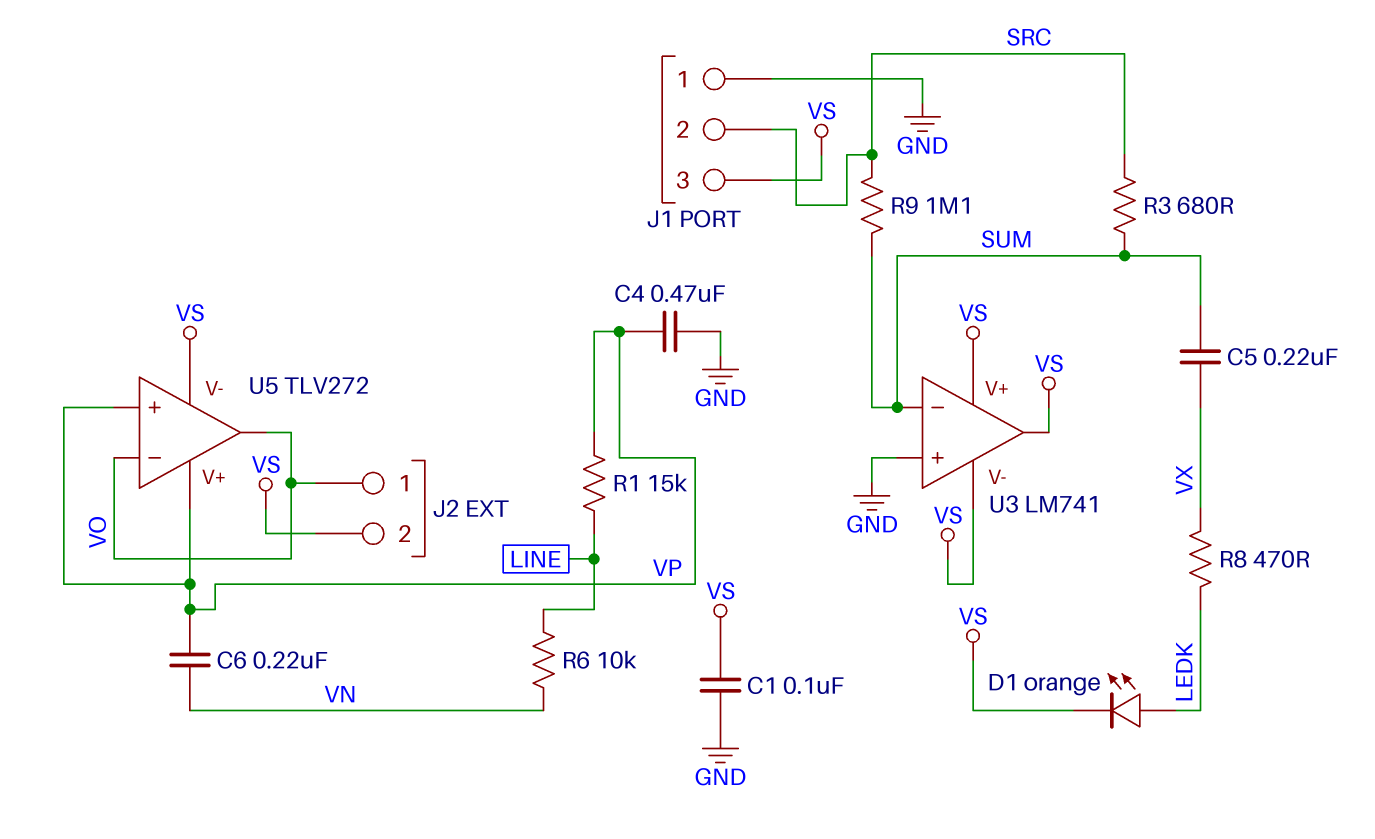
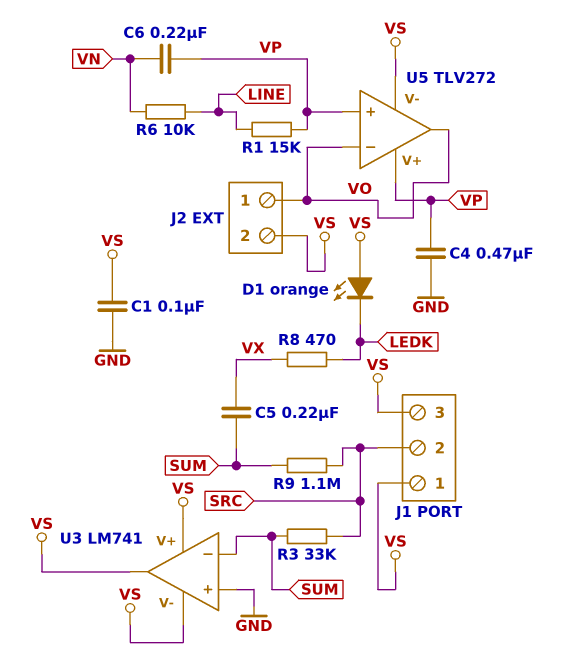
D1: LED orange (A LEDK, K VS) -> LED orange (A VS, K LEDK)
J1 pin 1: GND -> VS
R3: 680 (SRC, SUM) -> 33k (SRC, SUM)

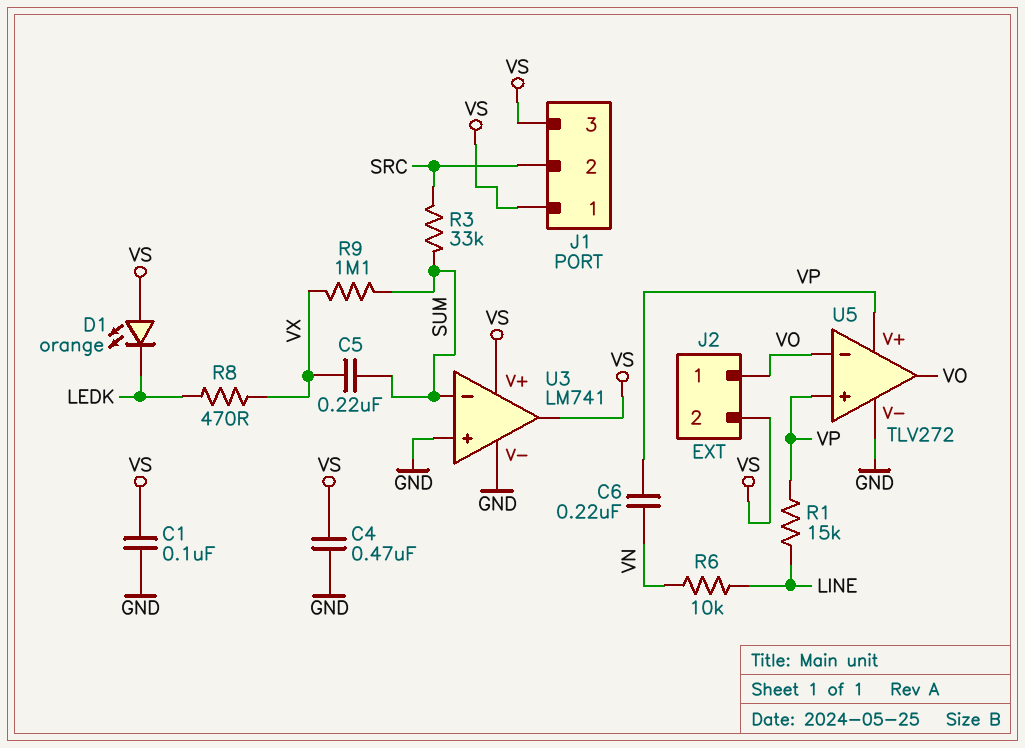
C4: 470nF (GND, VP) -> 470nF (GND, VS)
R9: 1.1M (SRC, SUM) -> 1.1M (SUM, VX)
U3 pin V-: VS -> GND
U5 pin V-: VS -> GND

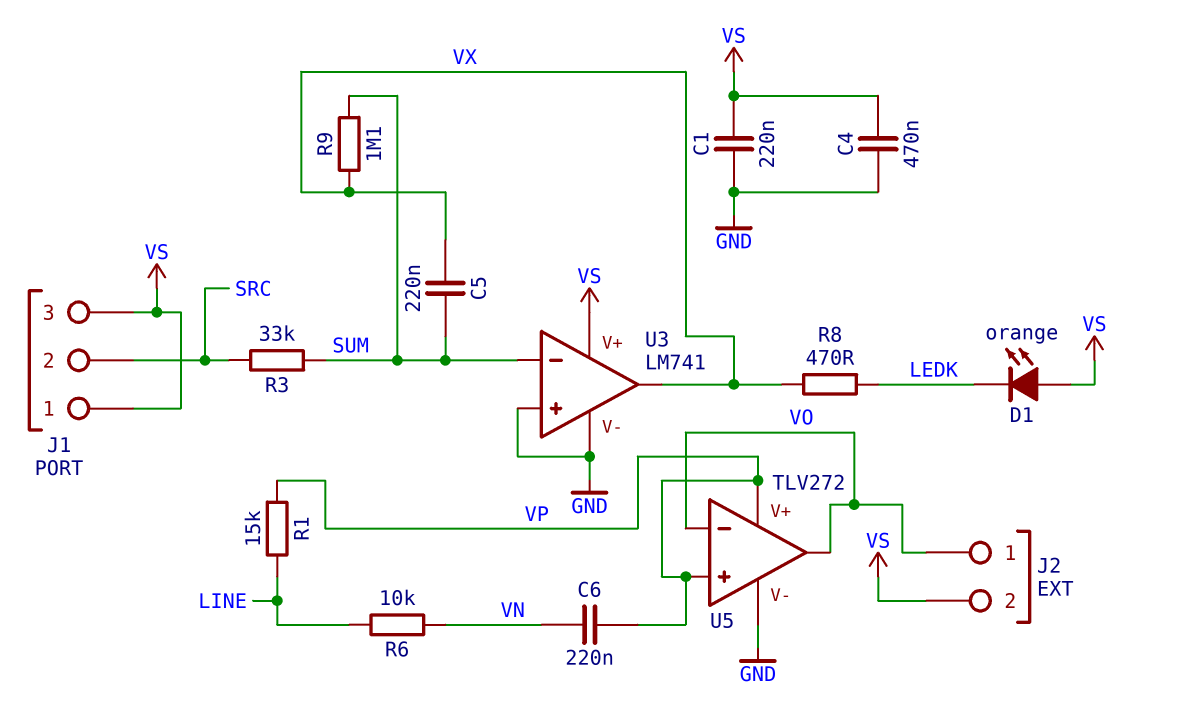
C1: 100nF (GND, VS) -> 220nF (GND, VS)
U3 pin out: VS -> VX

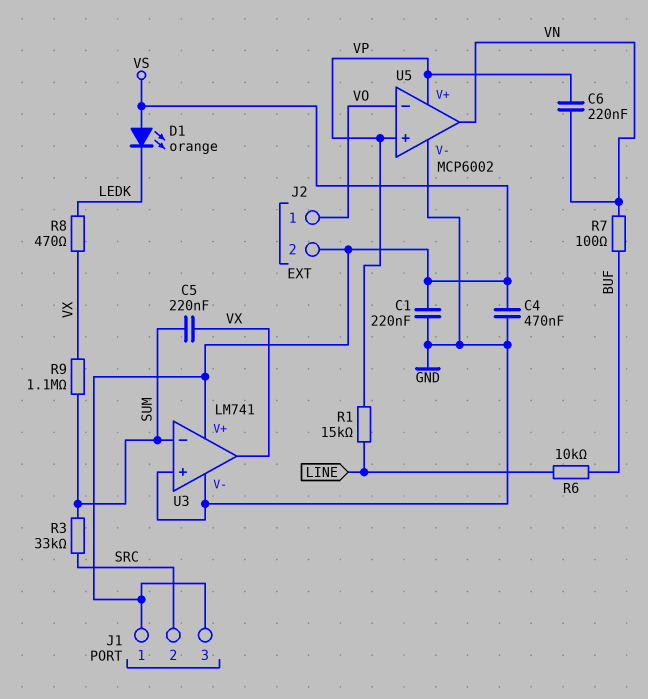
R6: 10k (LINE, VN) -> 10k (BUF, LINE)
R7: none -> 100 (BUF, VN)
U5: TLV272 -> MCP6002
U5 pin out: VO -> VN

